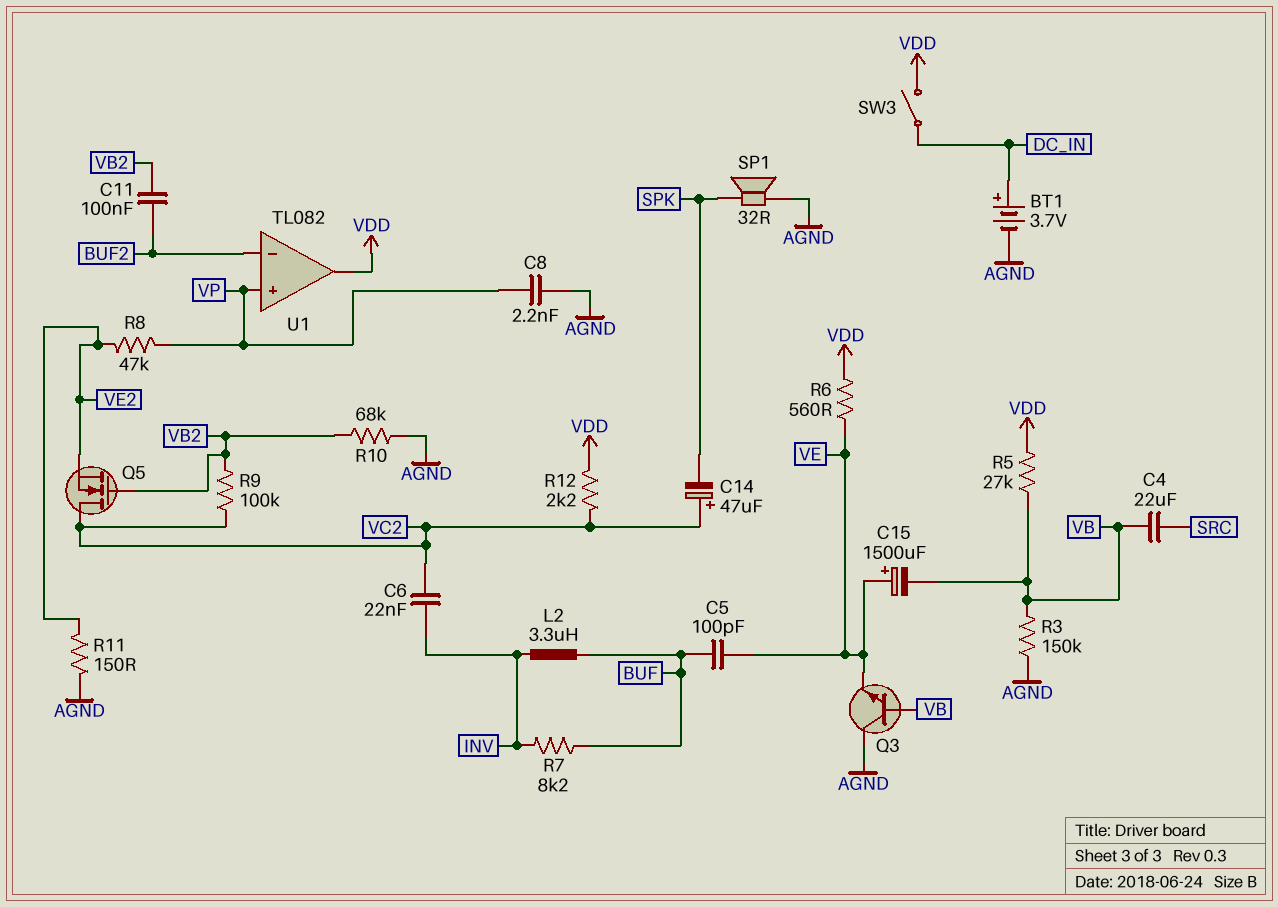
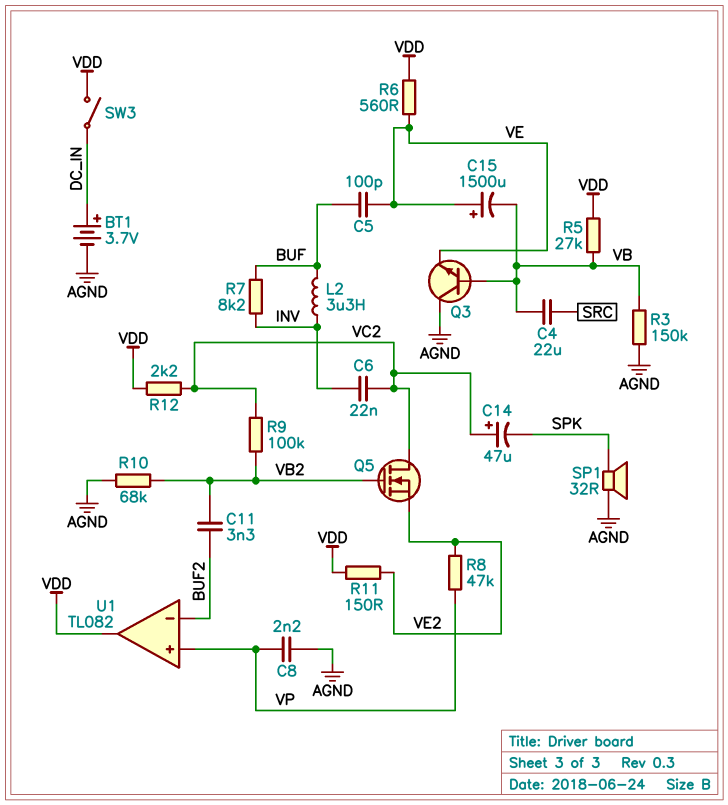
C11: 100nF (BUF2, VB2) -> 3.3nF (BUF2, VB2)
R11: 150 (AGND, VE2) -> 150 (VDD, VE2)

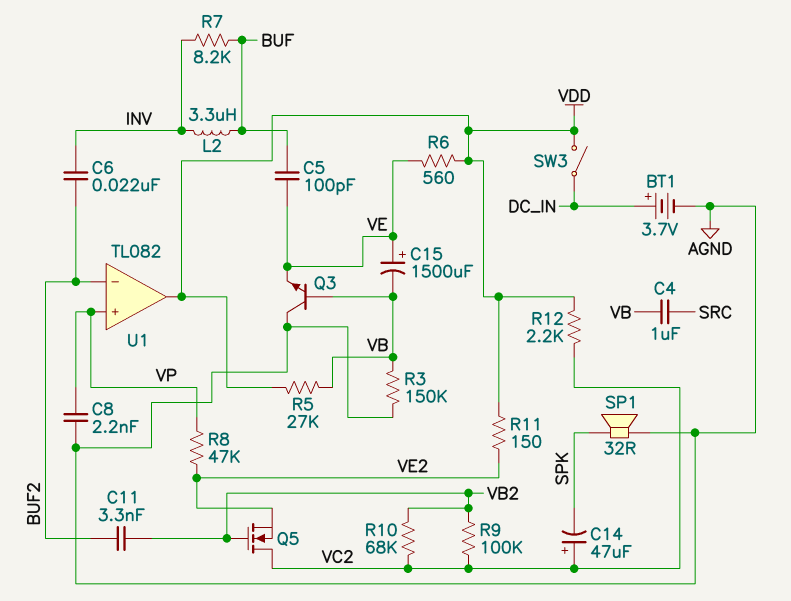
C4: 22uF (SRC, VB) -> 1uF (SRC, VB)
C6: 22nF (INV, VC2) -> 22nF (BUF2, INV)
R10: 68k (AGND, VB2) -> 68k (VB2, VC2)

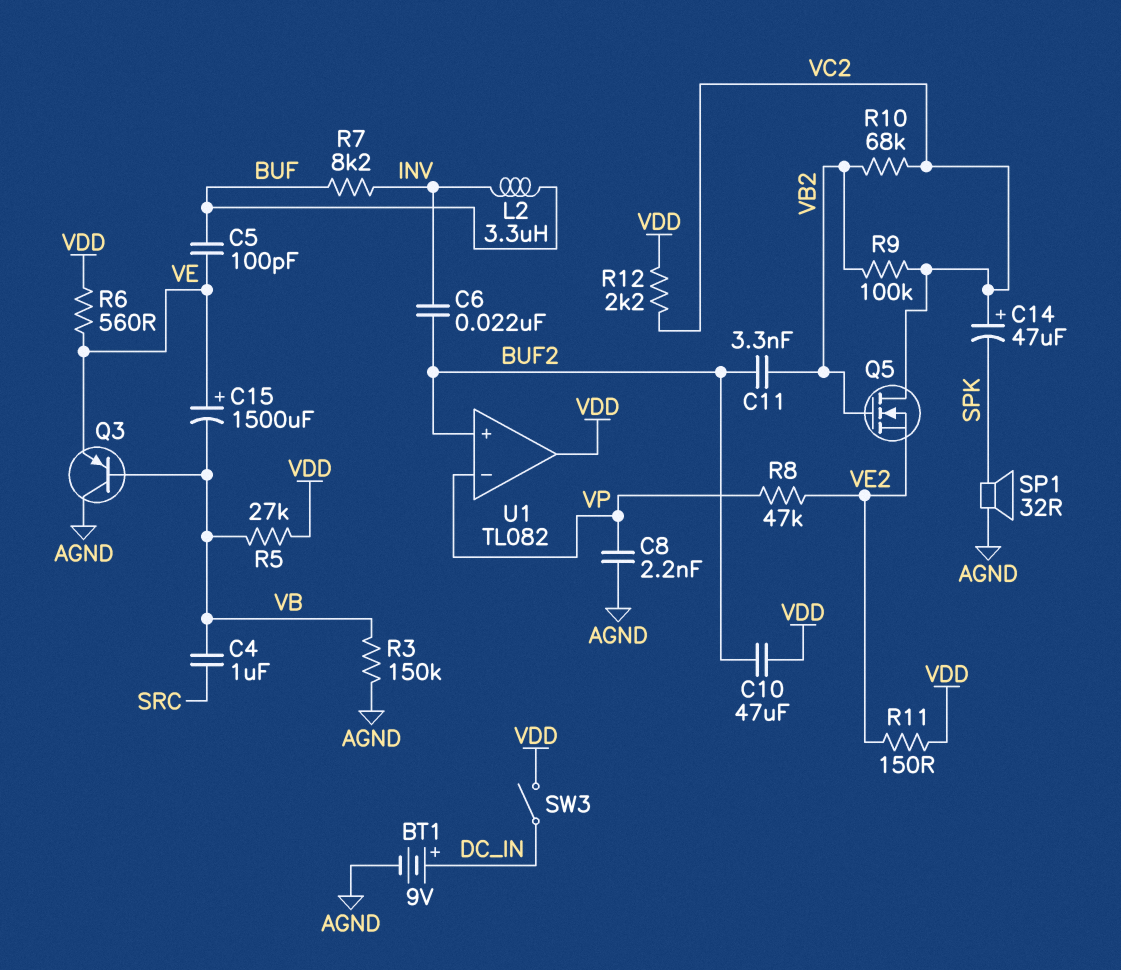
BT1: 3.7V (plus DC_IN, minus AGND) -> 9V (plus DC_IN, minus AGND)
C10: none -> 47uF (BUF2, VDD)
Q3: NPN (B VB, C AGND, E VE) -> PNP (B VB, C AGND, E VE)
U1 pin in+: VP -> BUF2
U1 pin in-: BUF2 -> VP

